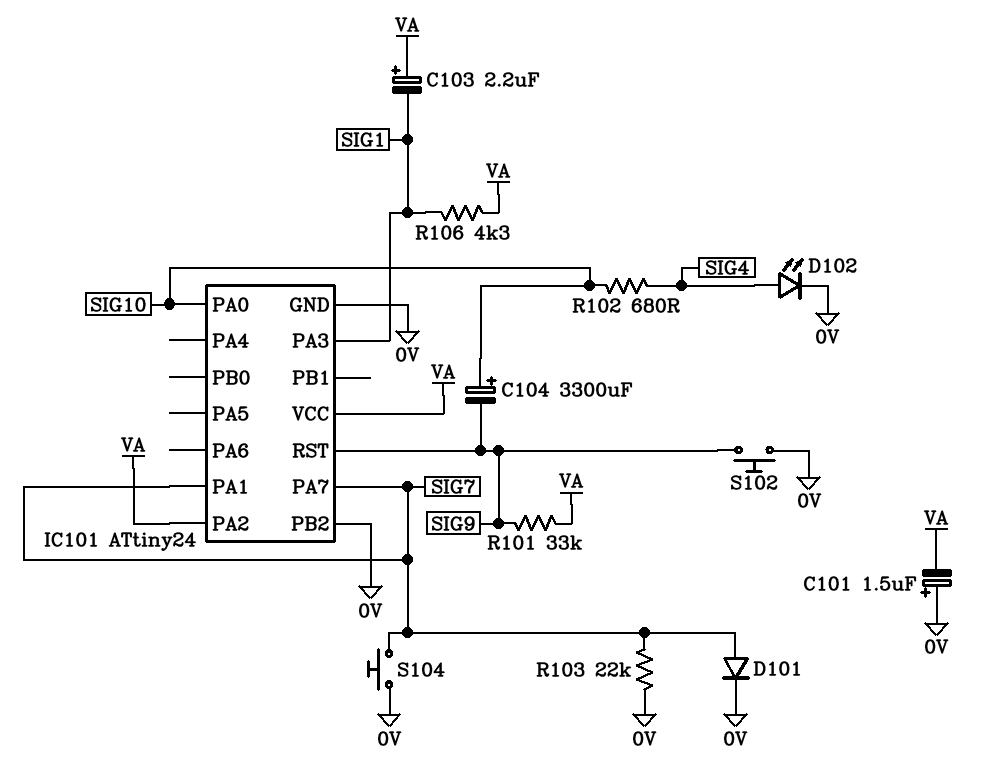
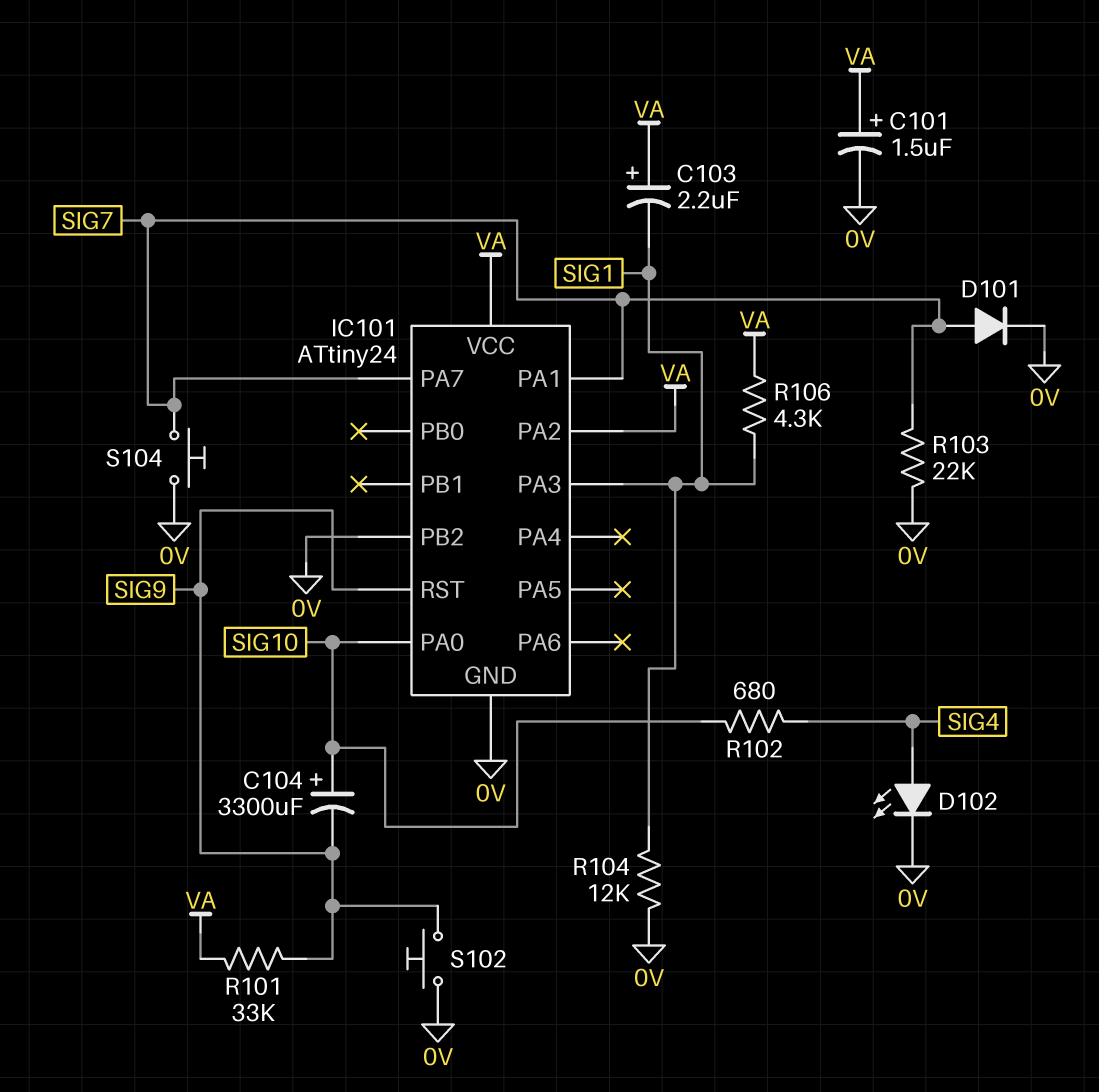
C101: 1.5uF (plus 0V, minus VA) -> 1.5uF (plus VA, minus 0V)
R104: none -> 12k (0V, SIG1)

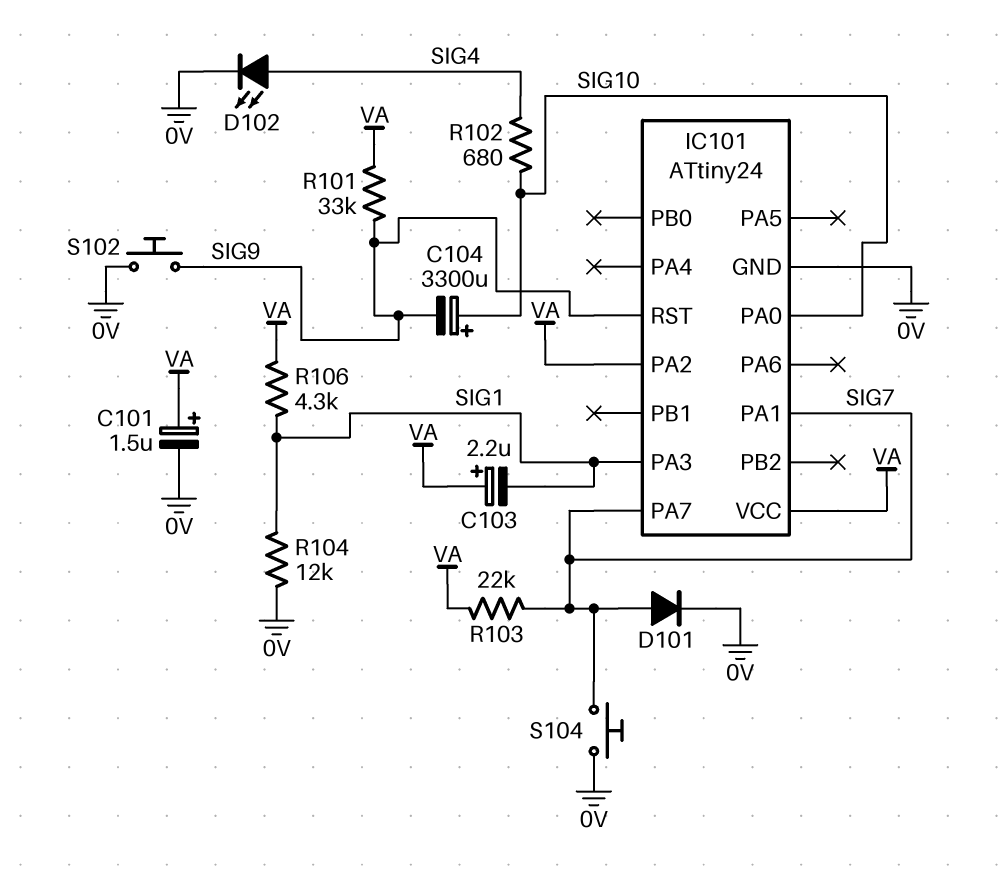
IC101 pin PB2: 0V -> none
R103: 22k (0V, SIG7) -> 22k (SIG7, VA)

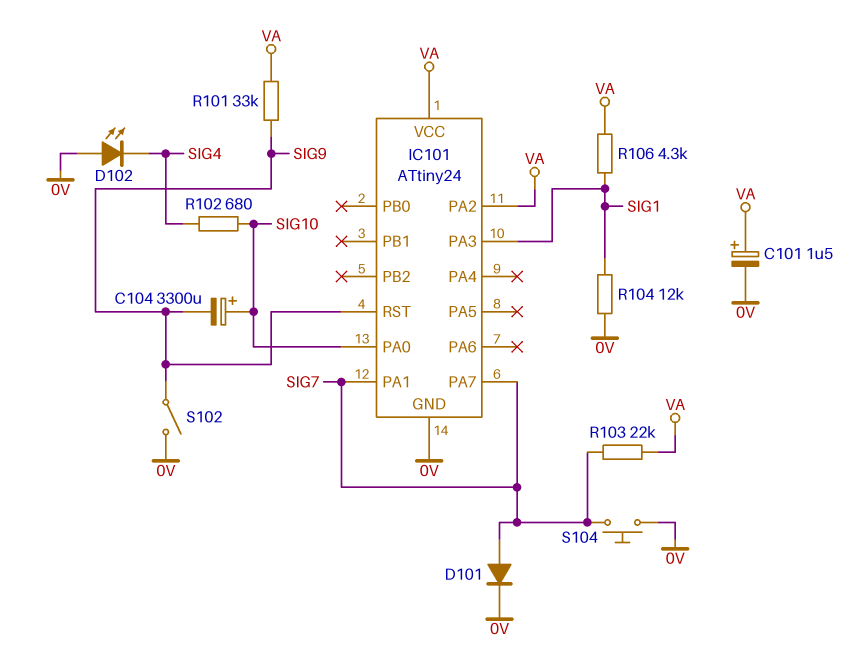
C103: 2.2uF (plus VA, minus SIG1) -> none
D102: LED (A SIG4, K 0V) -> LED (A 0V, K SIG4)
S102: button (0V, SIG9) -> switch (0V, SIG9)

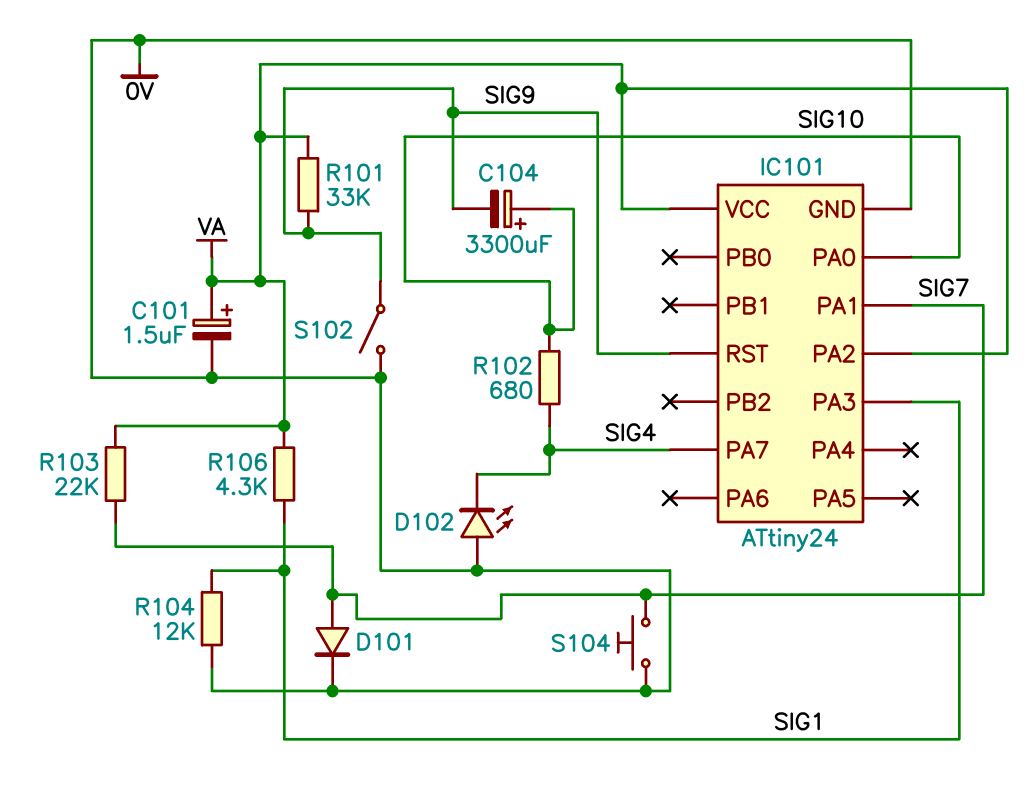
IC101 pin PA7: SIG7 -> SIG4

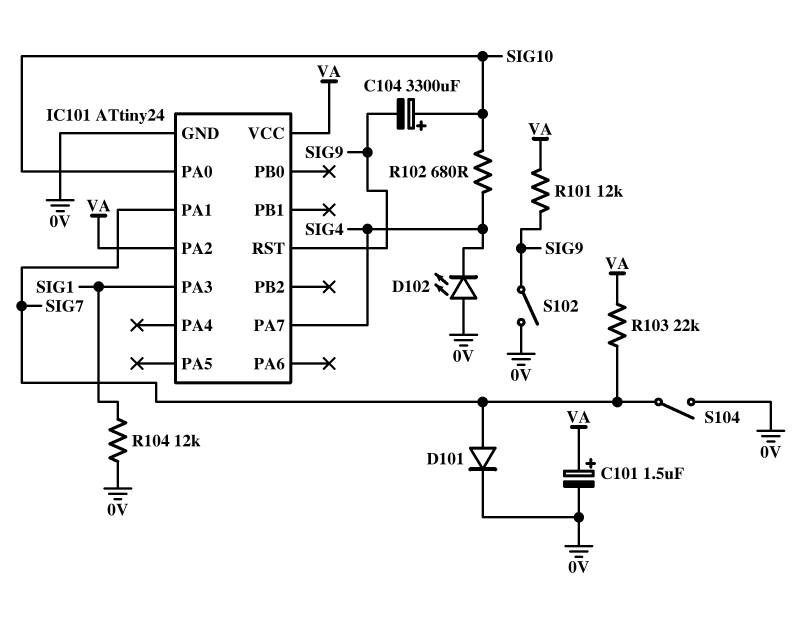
R101: 33k (SIG9, VA) -> 12k (SIG9, VA)
R106: 4.3k (SIG1, VA) -> none
S104: button (0V, SIG7) -> switch (0V, SIG7)

